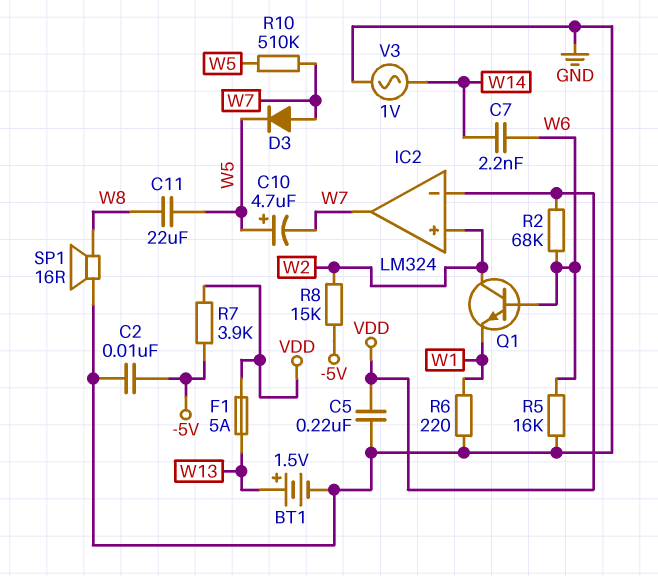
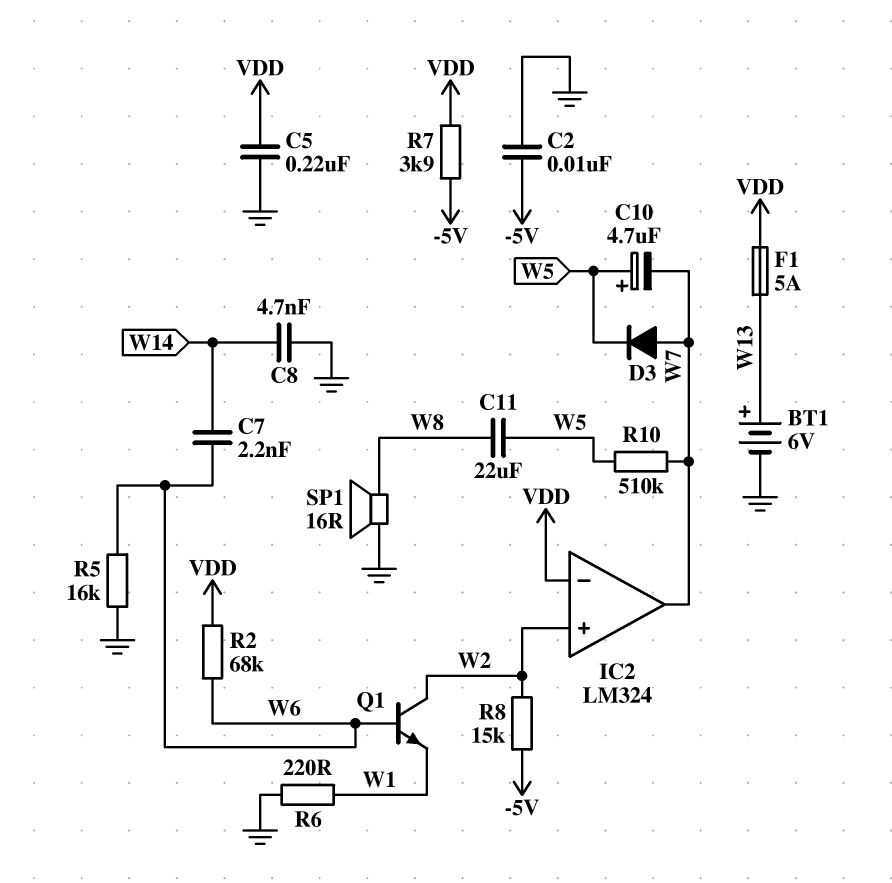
BT1: 1.5V (plus W13, minus GND) -> 6V (plus W13, minus GND)
C8: none -> 4.7nF (GND, W14)
V3: AC 1V (GND, W14) -> none

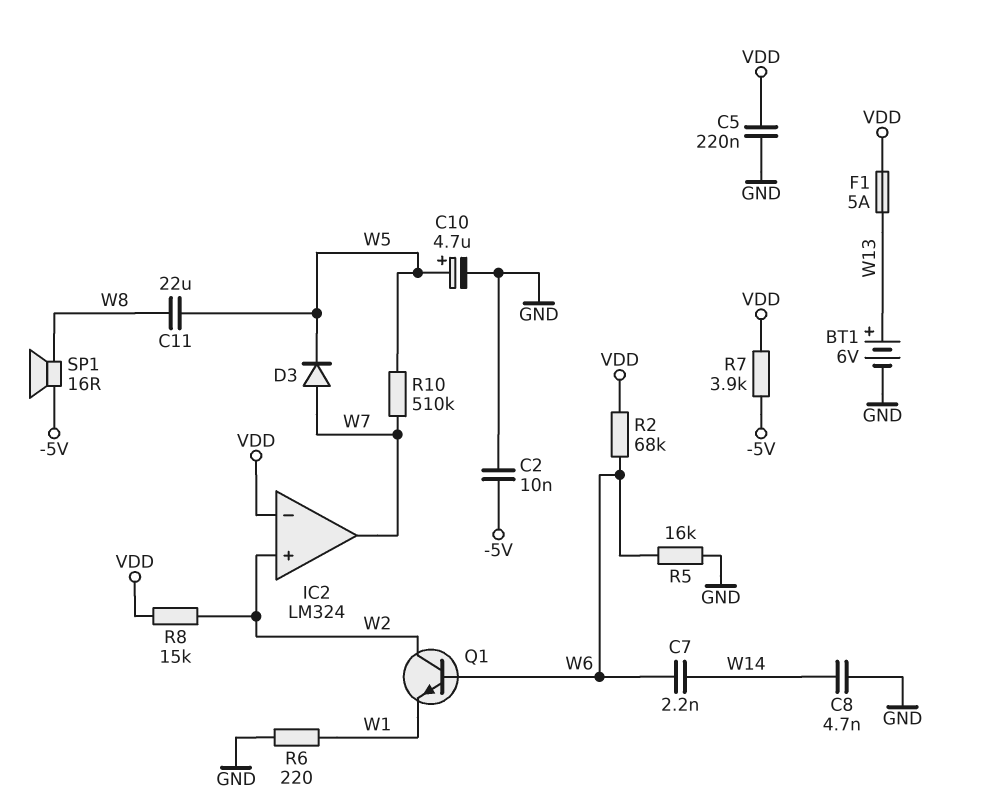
C10: 4.7uF (plus W5, minus W7) -> 4.7uF (plus W5, minus GND)
R8: 15k (-5V, W2) -> 15k (VDD, W2)
SP1: speaker 16R (GND, W8) -> speaker 16R (-5V, W8)

